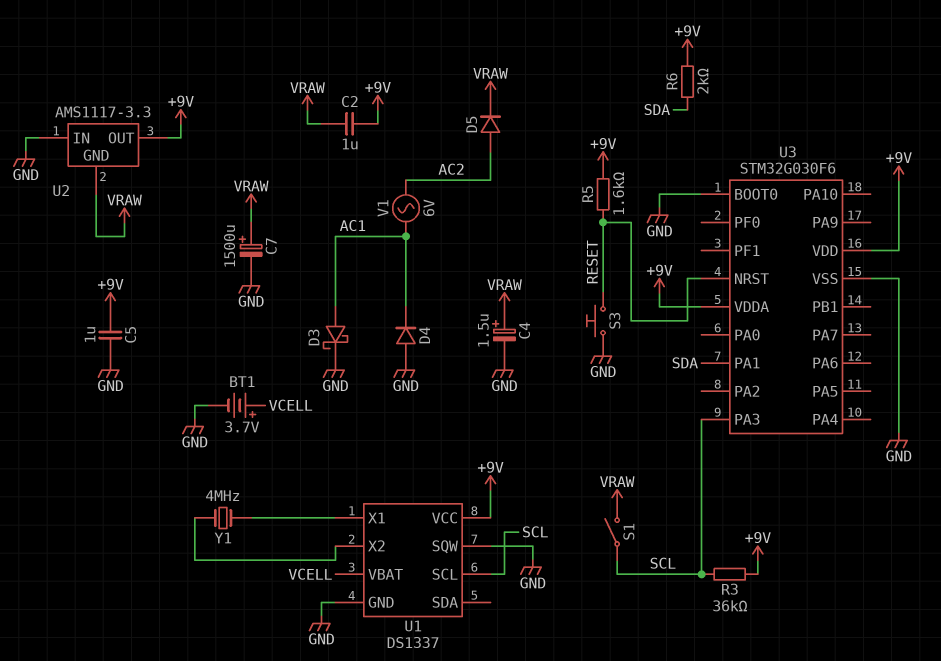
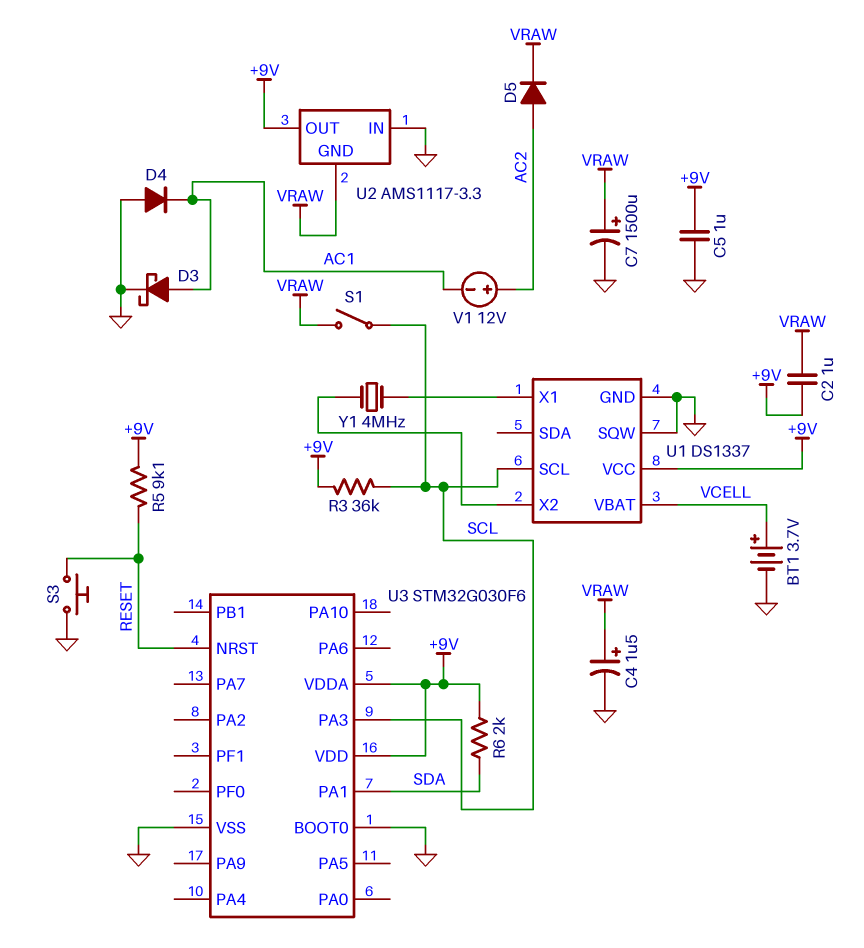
R5: 1.6k (+9V, RESET) -> 9.1k (+9V, RESET)
V1: AC 6V (AC1, AC2) -> 12V (plus AC2, minus AC1)

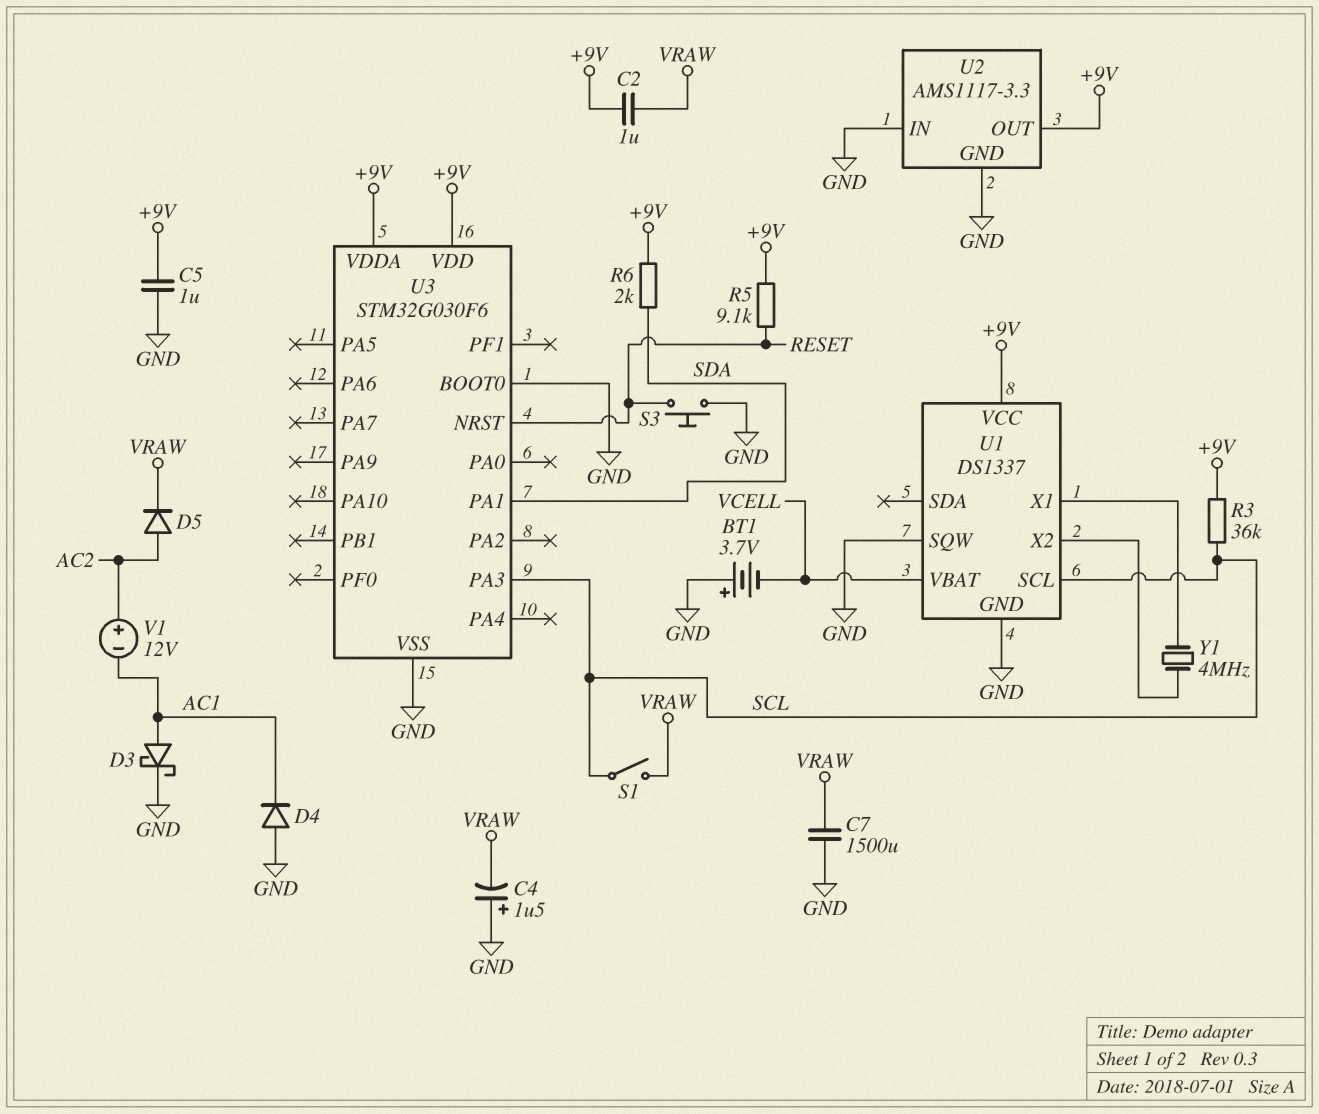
BT1: 3.7V (plus VCELL, minus GND) -> 3.7V (plus GND, minus VCELL)
C4: 1.5uF (plus VRAW, minus GND) -> 1.5uF (plus GND, minus VRAW)
C7: 1500uF (plus VRAW, minus GND) -> 1500uF (GND, VRAW)
U2 pin GND: VRAW -> GND

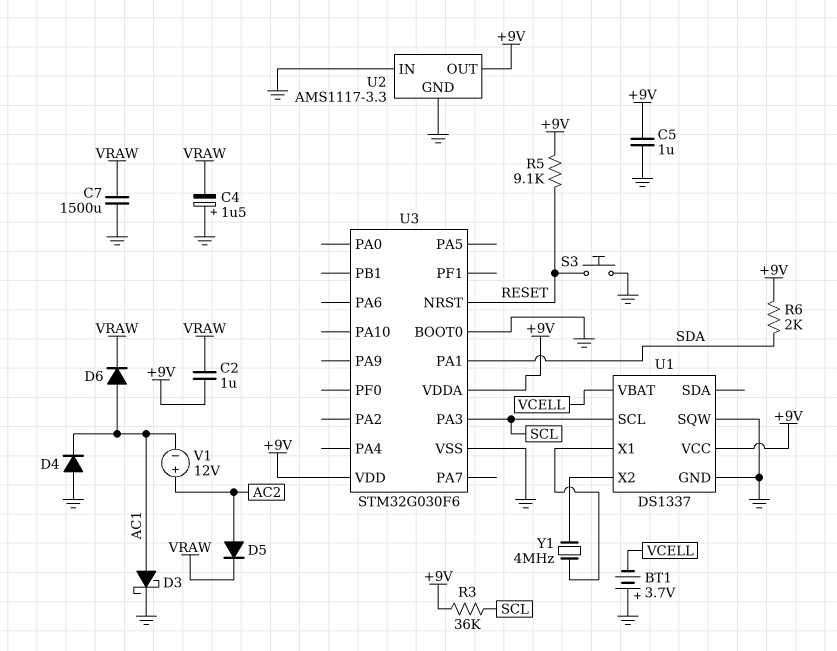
D6: none -> diode (A AC1, K VRAW)
S1: switch (SCL, VRAW) -> none

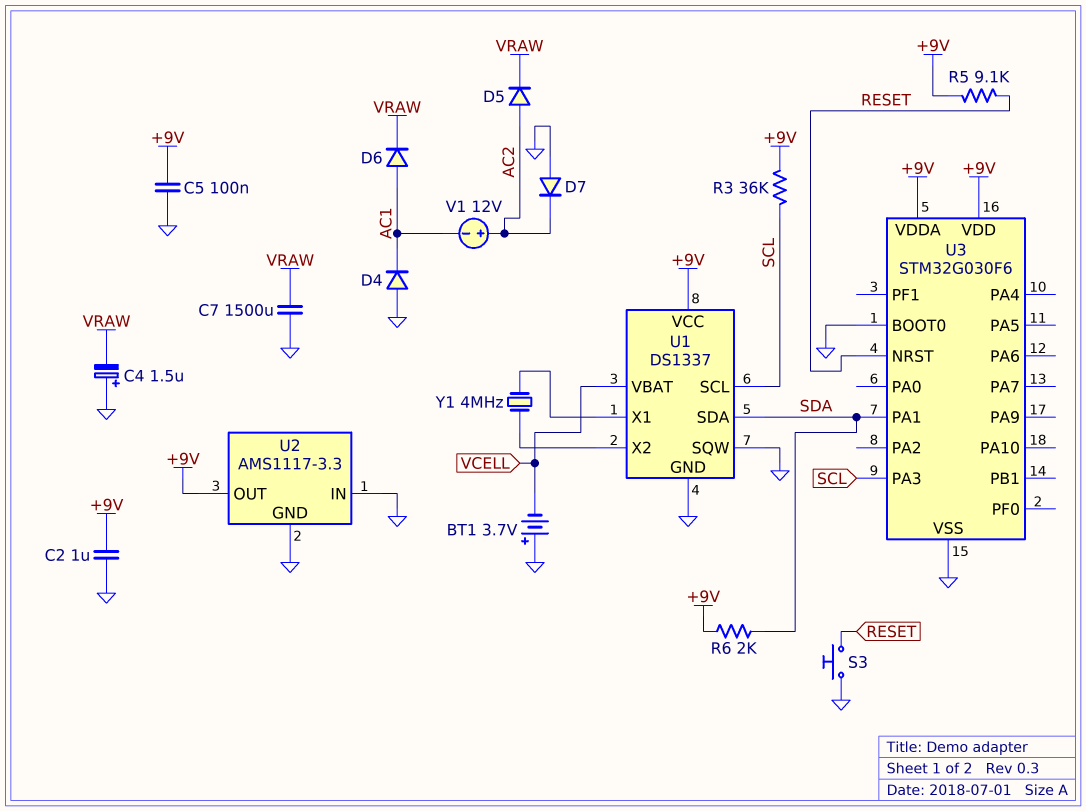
C2: 1uF (+9V, VRAW) -> 1uF (+9V, GND)
C5: 1uF (+9V, GND) -> 100nF (+9V, GND)
D3: schottky (A AC1, K GND) -> none
D7: none -> diode (A GND, K AC2)
U1 pin SDA: none -> SDA

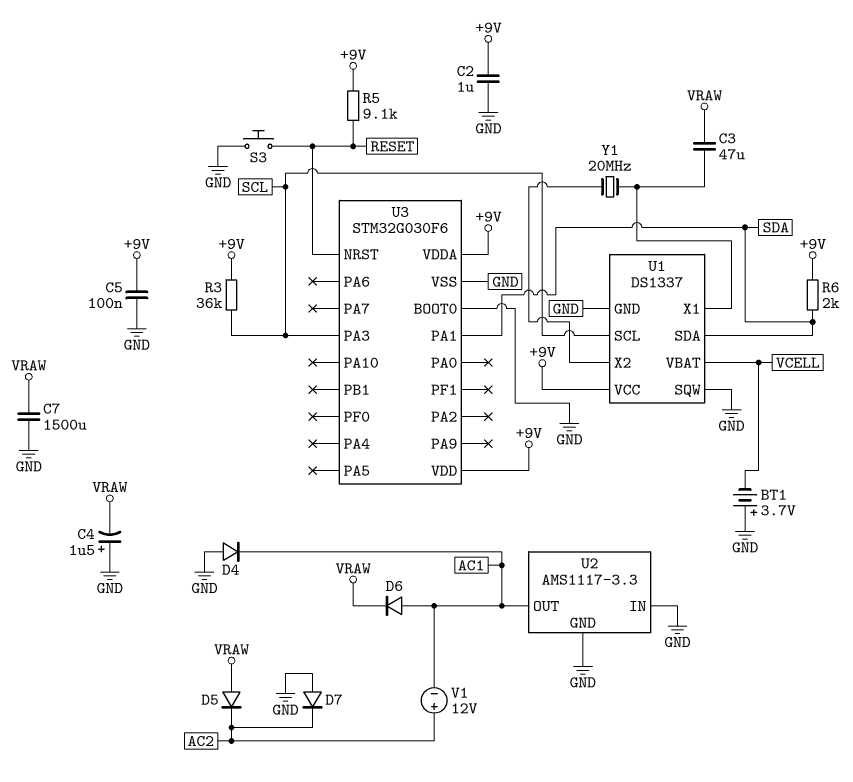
C3: none -> 47uF (U1/X1, VRAW)
D5: diode (A AC2, K VRAW) -> diode (A VRAW, K AC2)
U2 pin OUT: +9V -> AC1
Y1: 4MHz (U1/X1, U1/X2) -> 20MHz (U1/X1, U1/X2)

